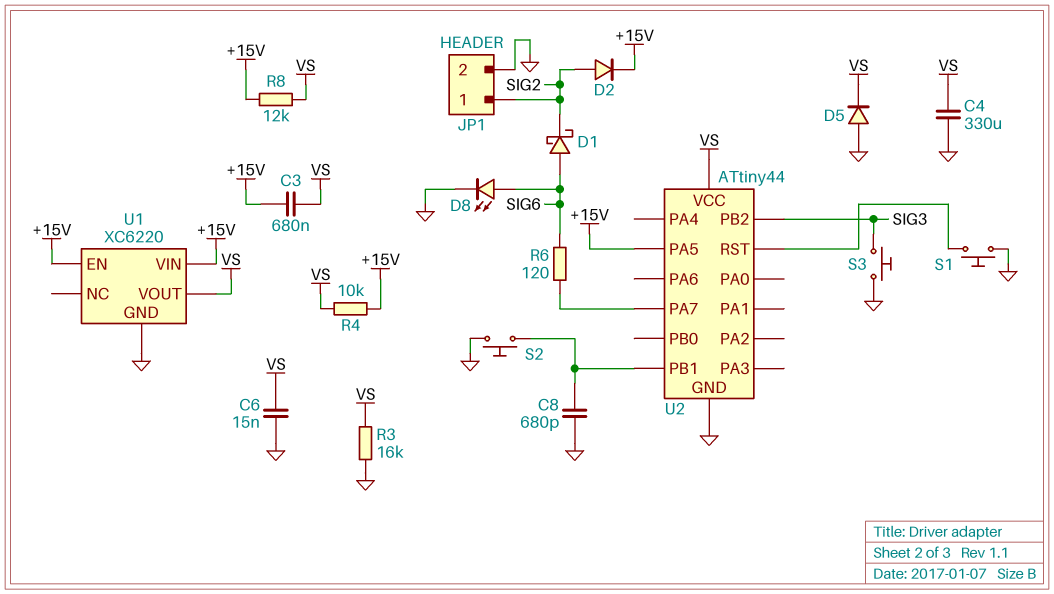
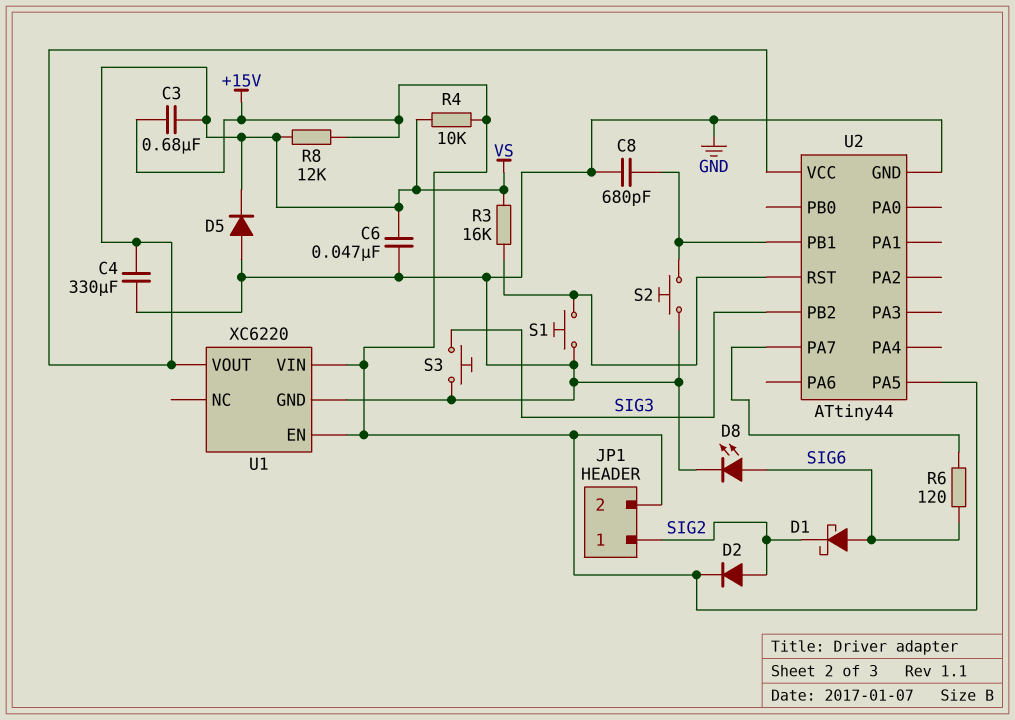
C6: 15nF (GND, VS) -> 47nF (GND, VS)
JP1 pin 2: GND -> +15V
R3: 16k (GND, VS) -> 16k (U2/RST, VS)

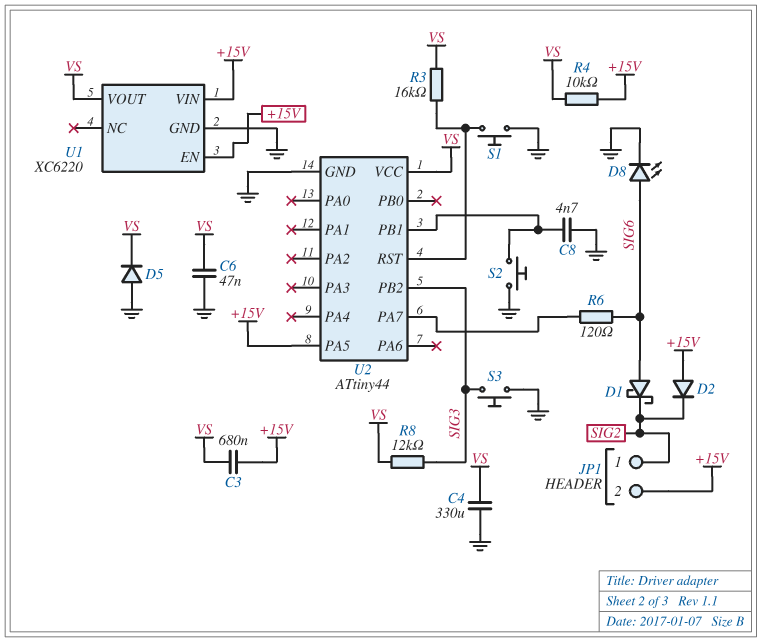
C8: 680pF (GND, U2/PB1) -> 4.7nF (GND, U2/PB1)
D2: diode (A SIG2, K +15V) -> diode (A +15V, K SIG2)
R8: 12k (+15V, VS) -> 12k (SIG3, VS)

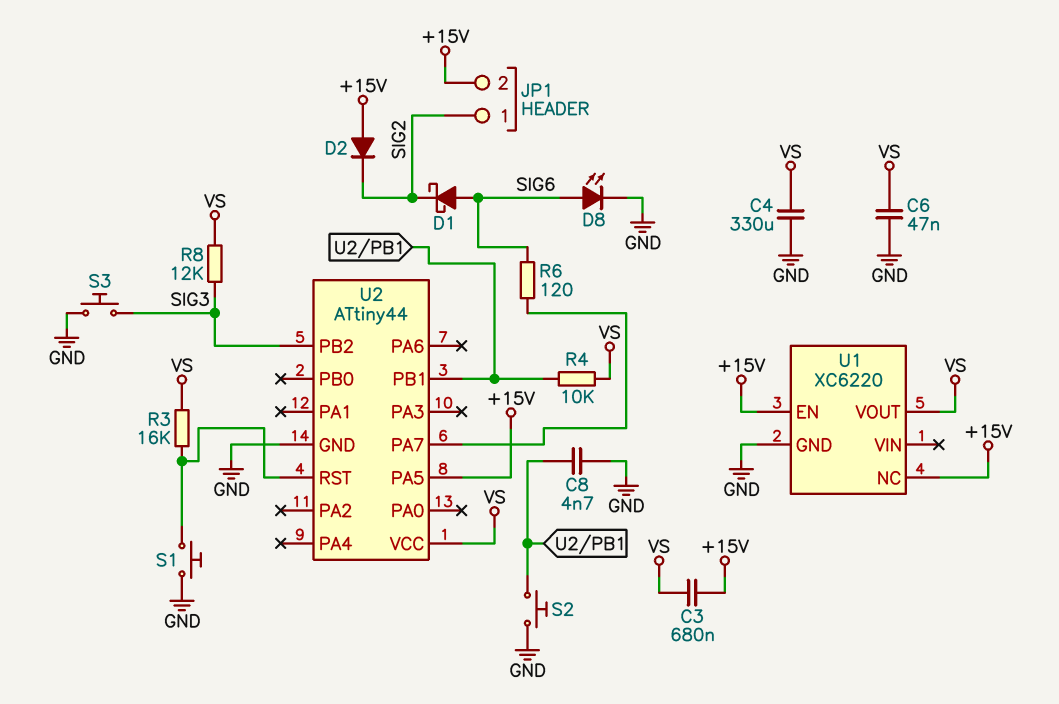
D5: diode (A GND, K VS) -> none
R4: 10k (+15V, VS) -> 10k (U2/PB1, VS)
U1 pin NC: none -> +15V
U1 pin VIN: +15V -> none

